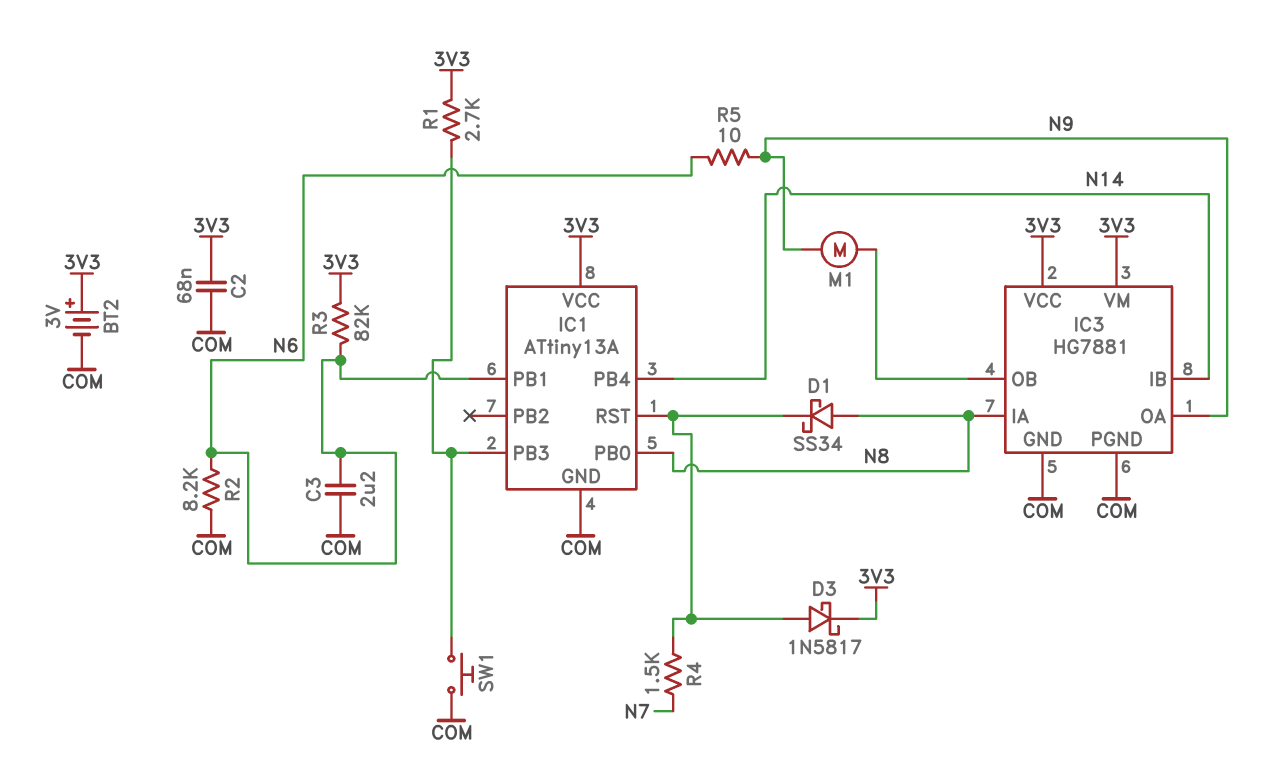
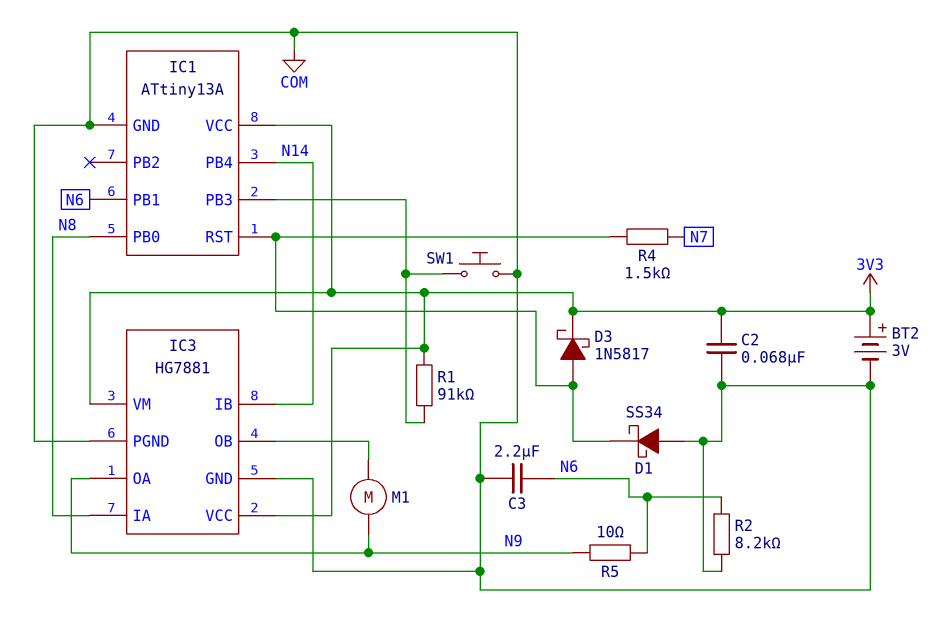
D1: schottky SS34 (A N8, K IC1/RST) -> schottky SS34 (A COM, K IC1/RST)
R1: 2.7k (3V3, IC1/PB3) -> 91k (3V3, IC1/PB3)
R3: 82k (3V3, N6) -> none

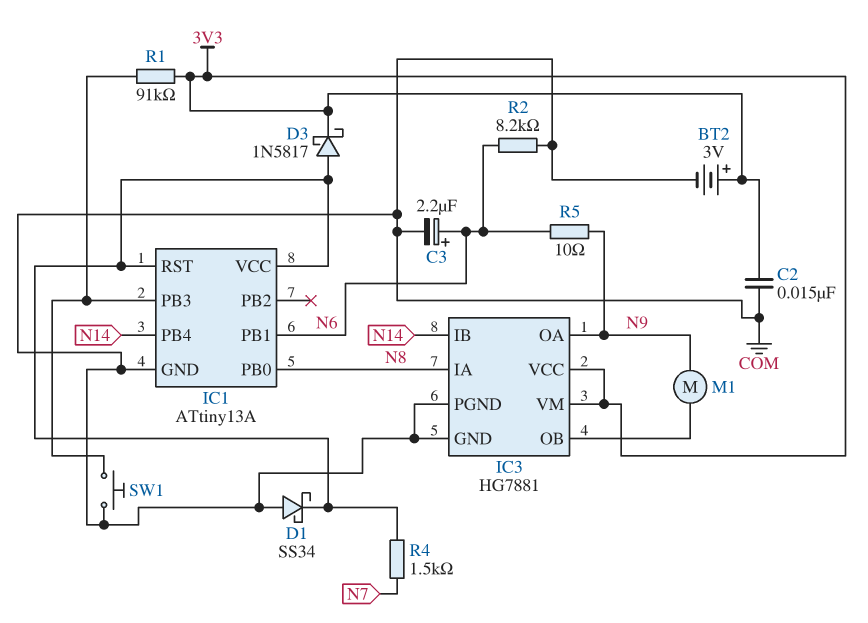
C2: 68nF (3V3, COM) -> 15nF (3V3, COM)
C3: 2.2uF (COM, N6) -> 2.2uF (plus N6, minus COM)
IC1 pin VCC: 3V3 -> IC1/RST

